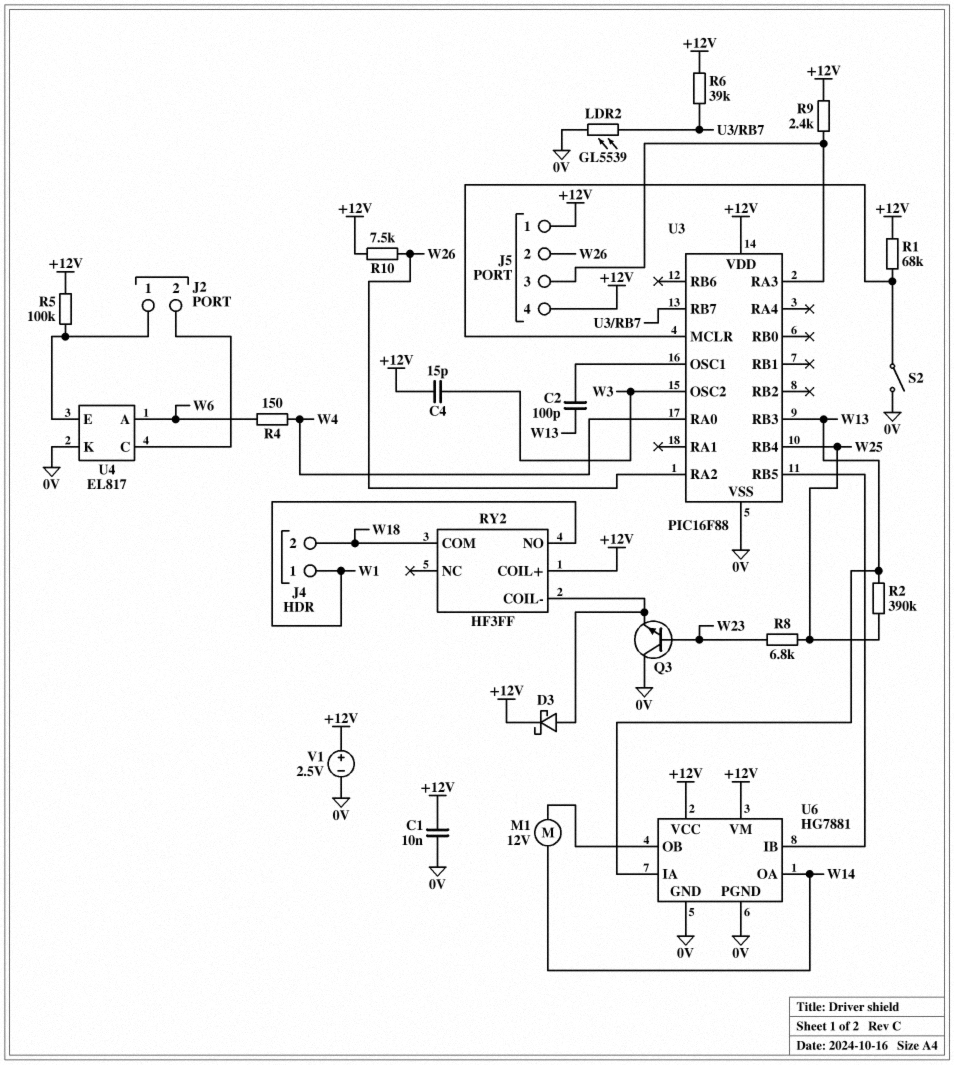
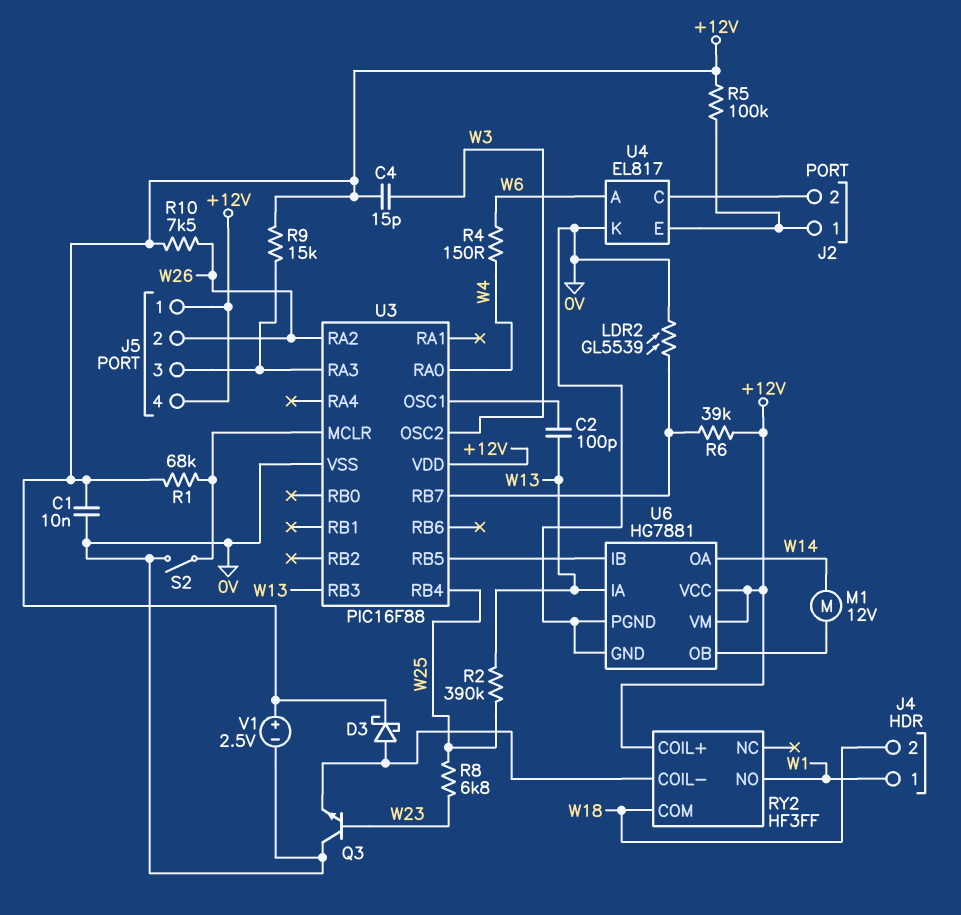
R9: 2.4k (+12V, J5/3) -> 15k (+12V, J5/3)

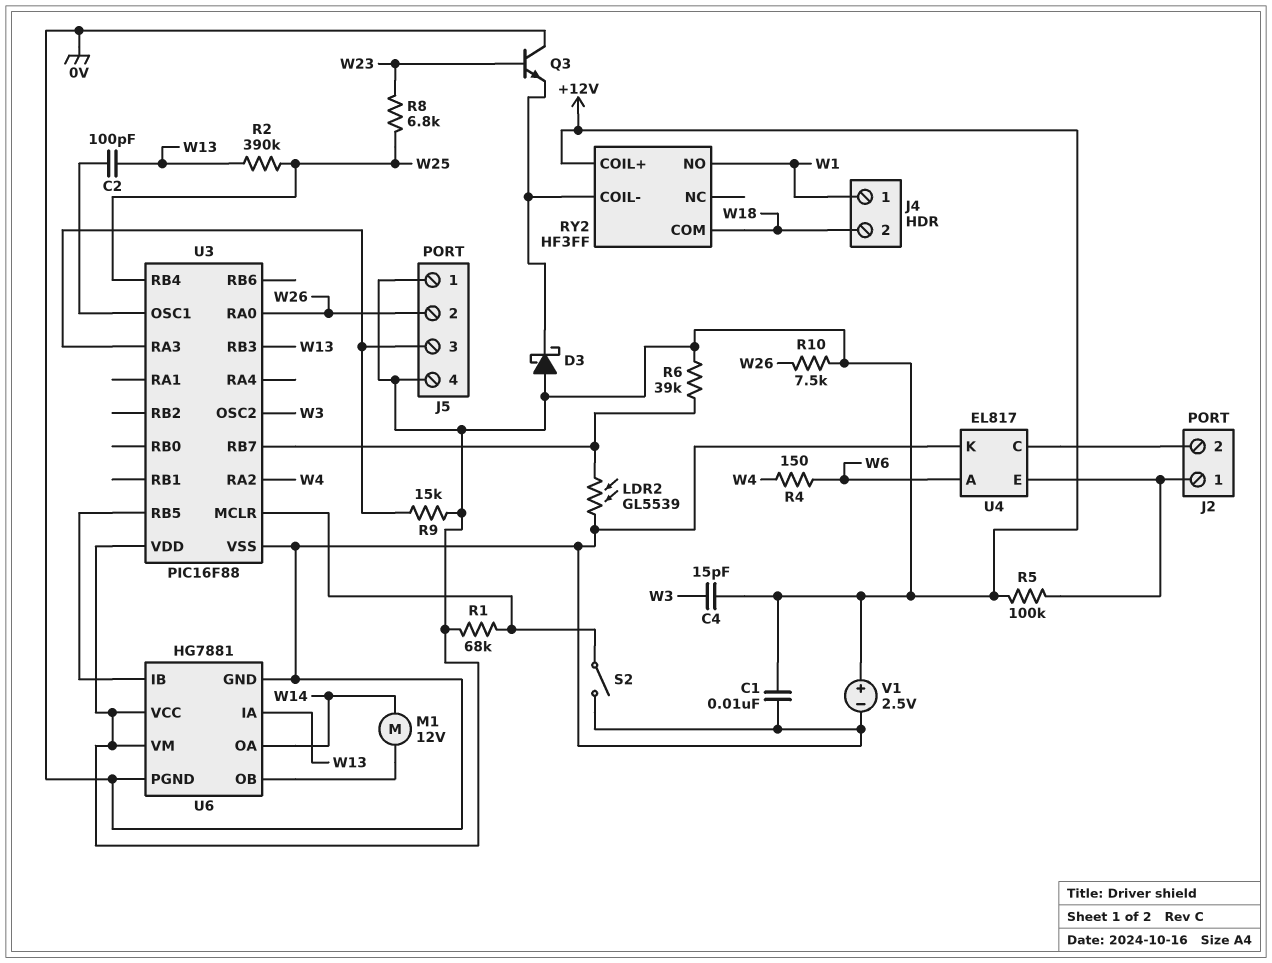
D3: schottky (A RY2/COIL-, K +12V) -> schottky (A +12V, K RY2/COIL-)
U3 pin RA0: W4 -> W26
U3 pin RA2: W26 -> W4

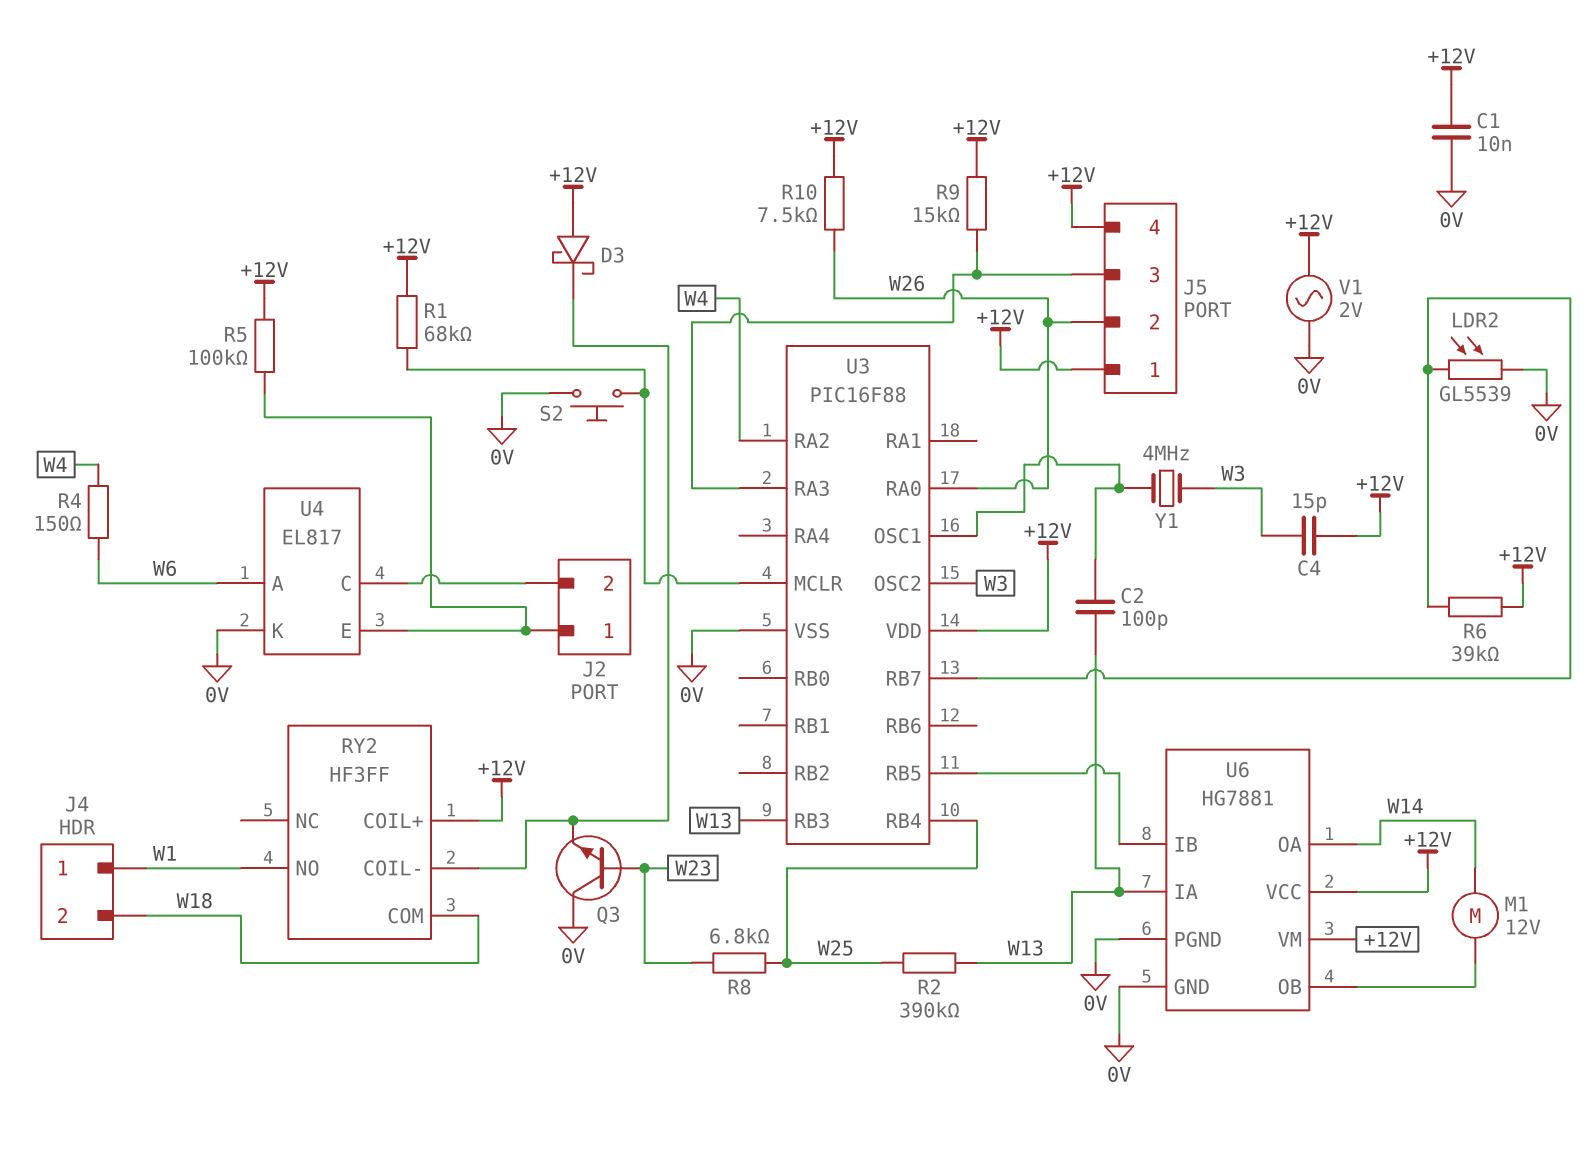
S2: switch (0V, U3/MCLR) -> button (0V, U3/MCLR)
V1: 2.5V (plus +12V, minus 0V) -> AC 2V (+12V, 0V)
Y1: none -> 4MHz (U3/OSC1, W3)

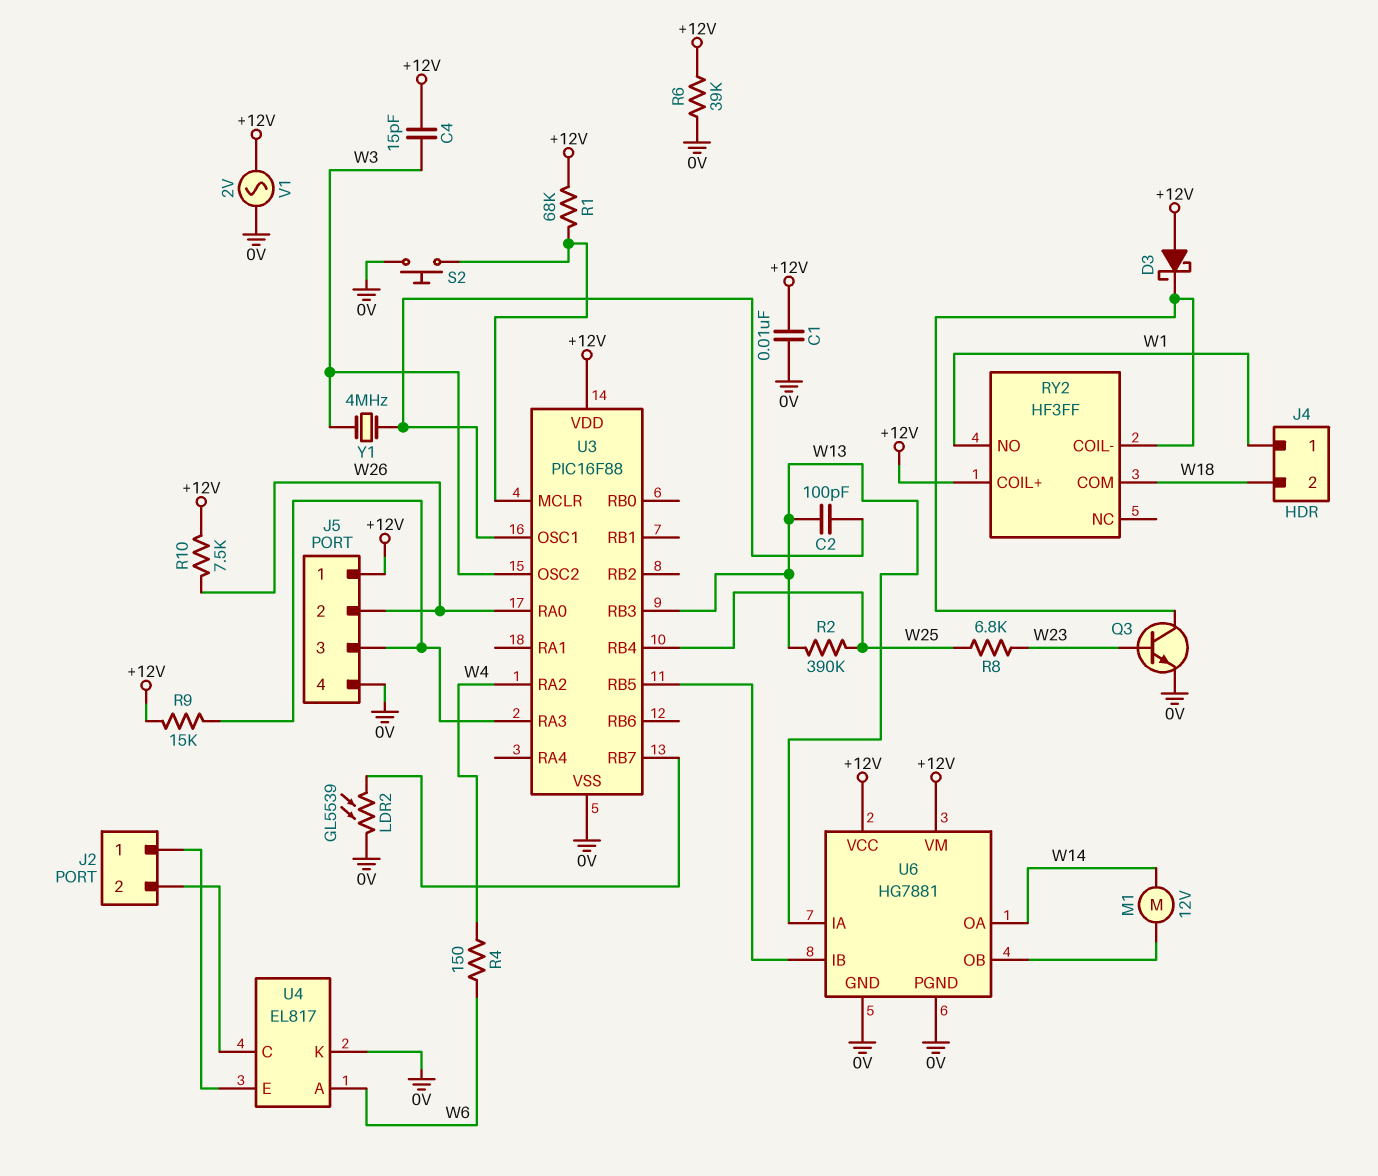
J5 pin 4: +12V -> 0V
Q3: NPN (B W23, C 0V, E RY2/COIL-) -> NPN (B W23, C RY2/COIL-, E 0V)
R5: 100k (+12V, J2/1) -> none
R6: 39k (+12V, U3/RB7) -> 39k (+12V, 0V)

